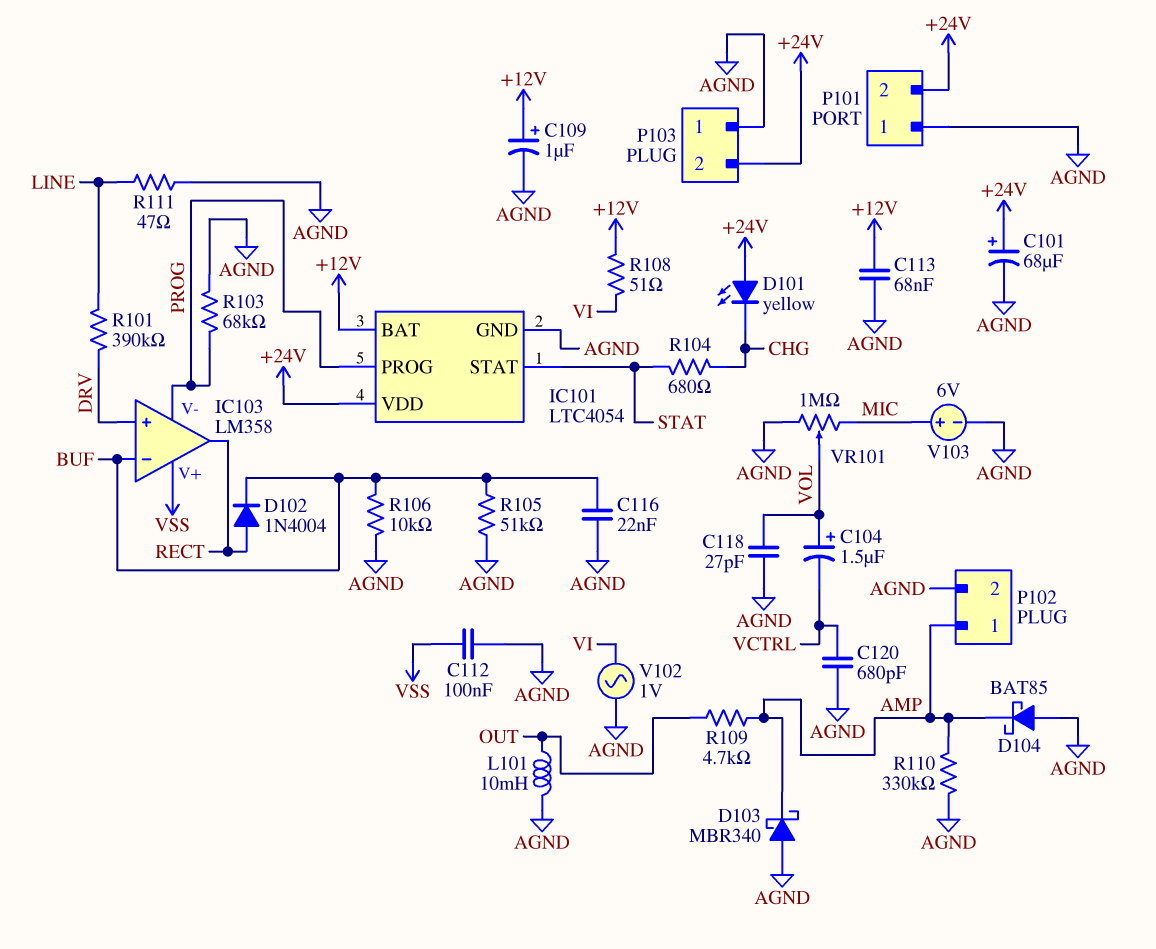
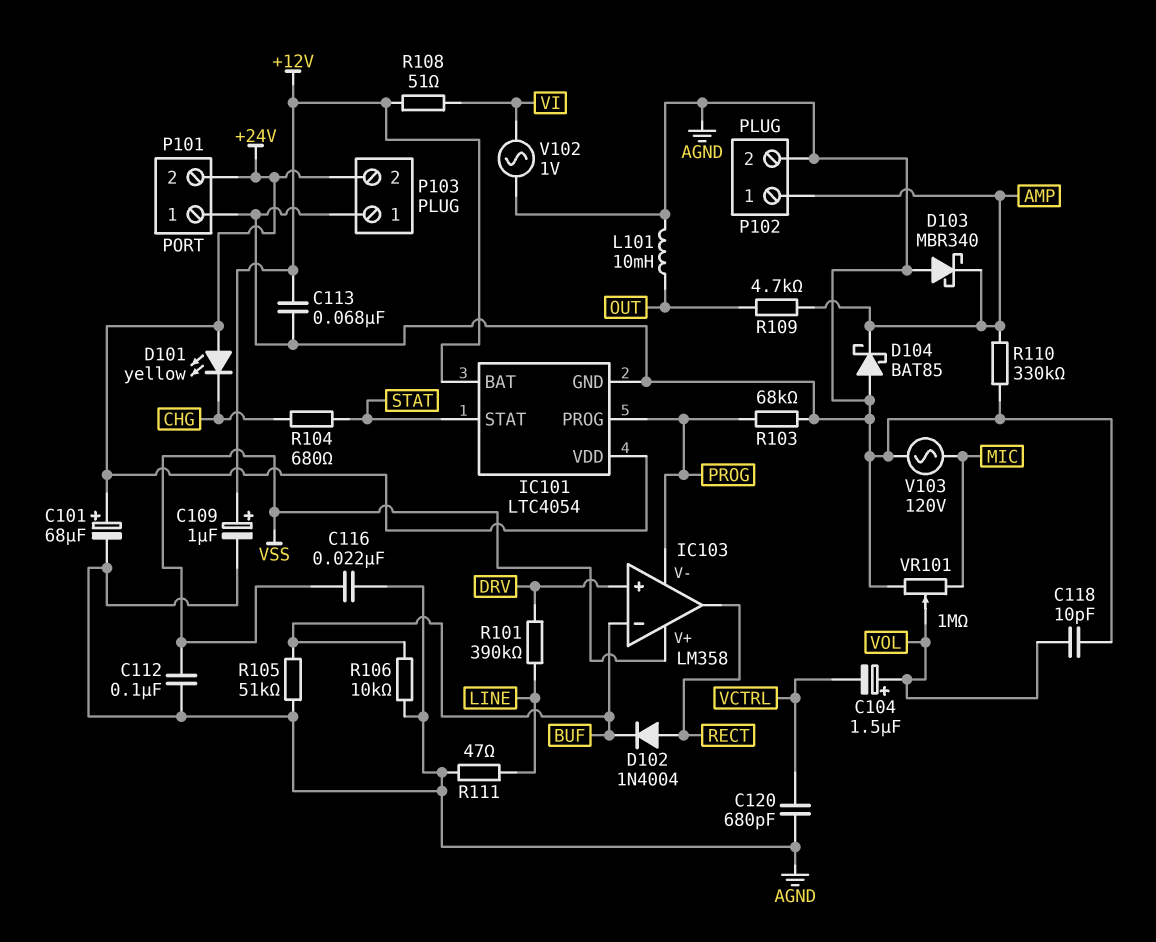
C116: 22nF (AGND, BUF) -> 22nF (AGND, VSS)
C118: 27pF (AGND, VOL) -> 10pF (AGND, VOL)
V103: 6V (plus MIC, minus AGND) -> AC 120V (AGND, MIC)

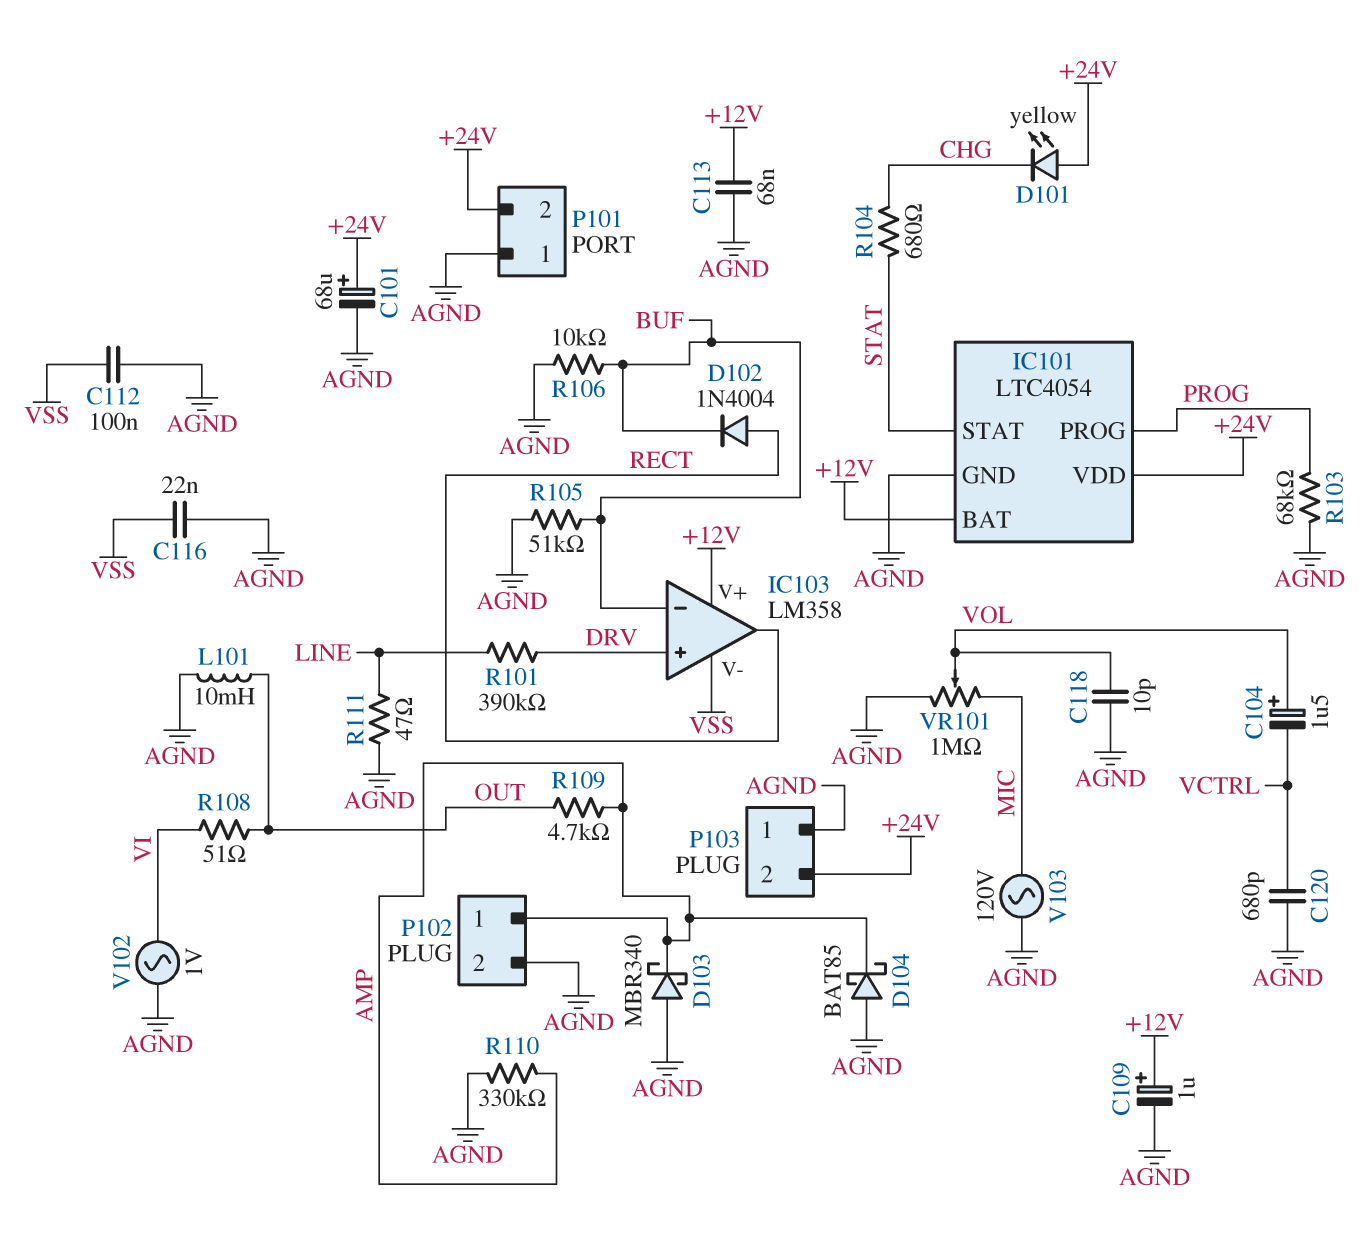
IC103 pin V+: VSS -> +12V
IC103 pin V-: PROG -> VSS
R108: 51 (+12V, VI) -> 51 (OUT, VI)

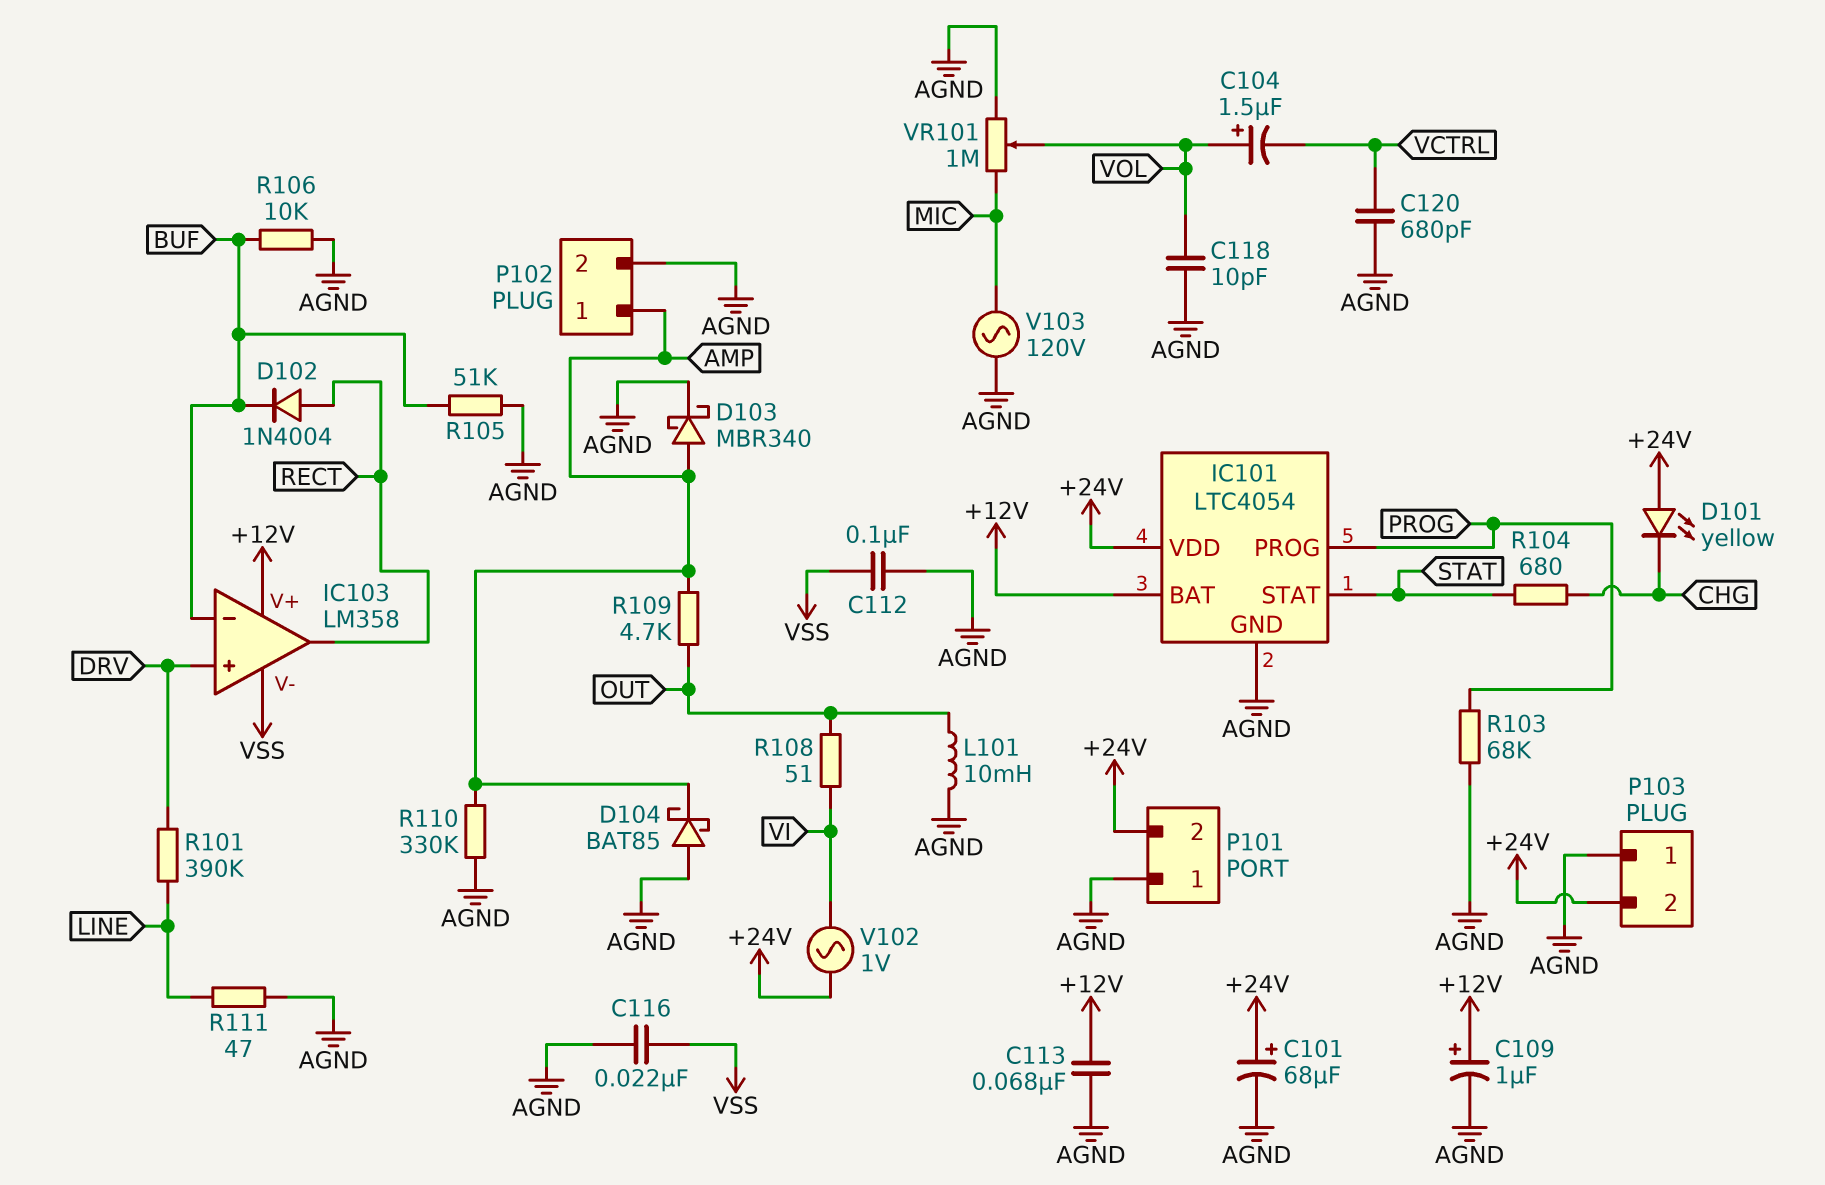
D103: schottky MBR340 (A AGND, K AMP) -> schottky MBR340 (A AMP, K AGND)
V102: AC 1V (AGND, VI) -> AC 1V (+24V, VI)

